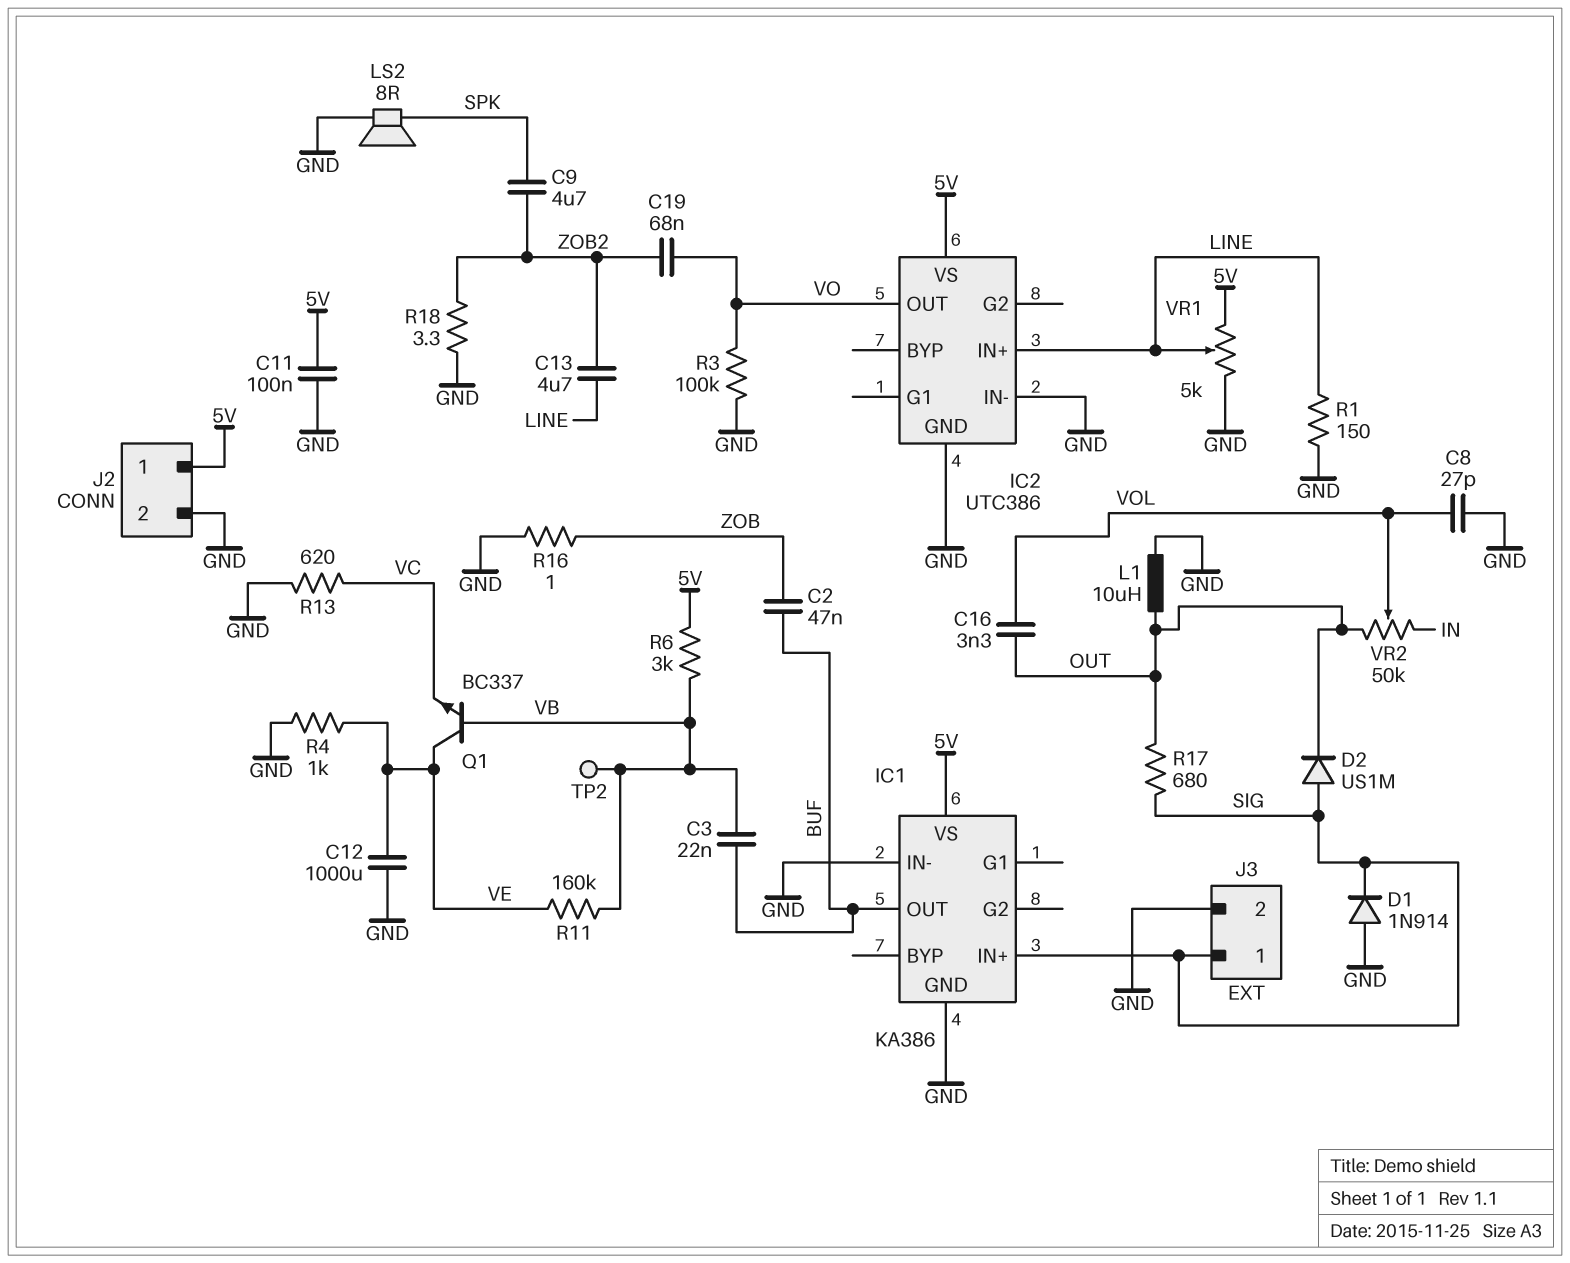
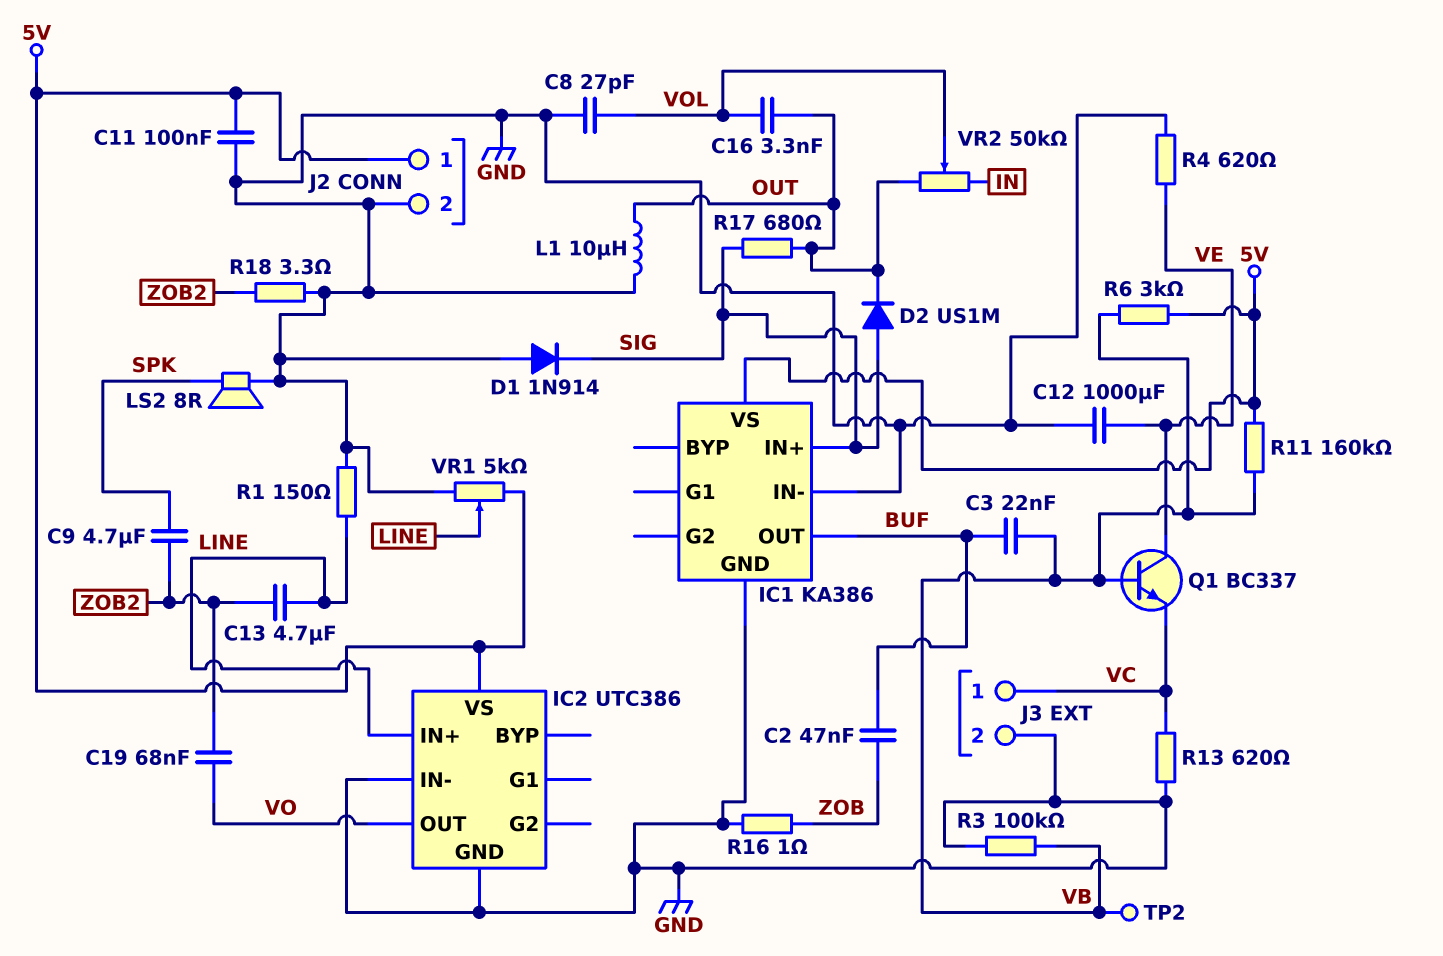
J3 pin 1: SIG -> VC
R3: 100k (GND, VO) -> 100k (GND, VB)
R4: 1k (GND, VE) -> 620 (GND, VE)
R11: 160k (VB, VE) -> 160k (5V, VB)

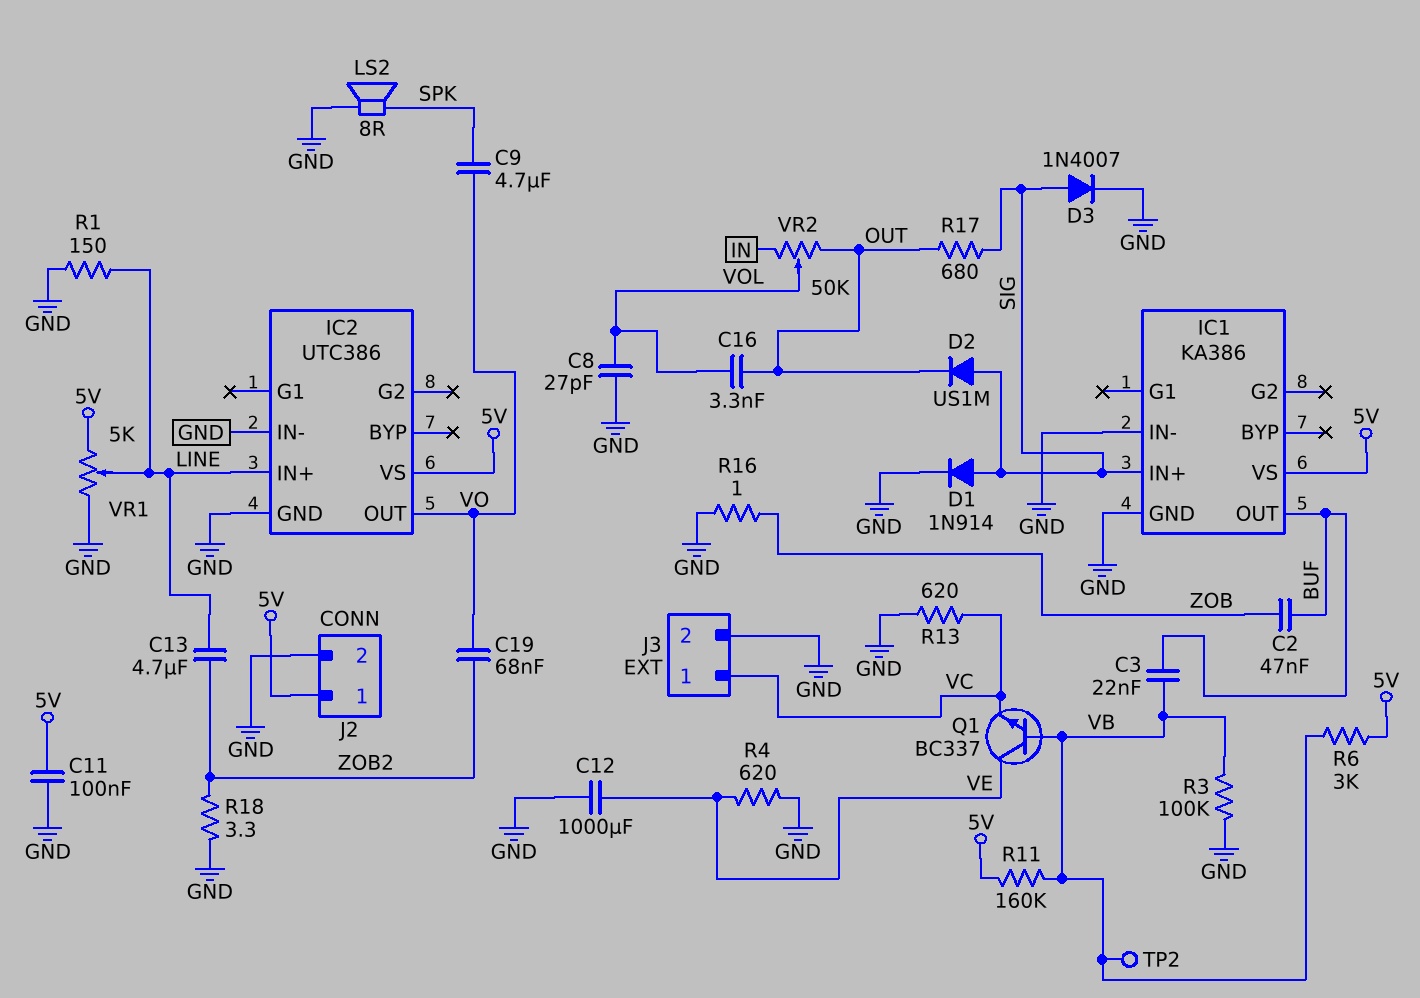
C9: 4.7uF (SPK, ZOB2) -> 4.7uF (SPK, VO)
D1: diode 1N914 (A GND, K SIG) -> diode 1N914 (A SIG, K GND)
D3: none -> diode 1N4007 (A SIG, K GND)
L1: 10uH (GND, OUT) -> none

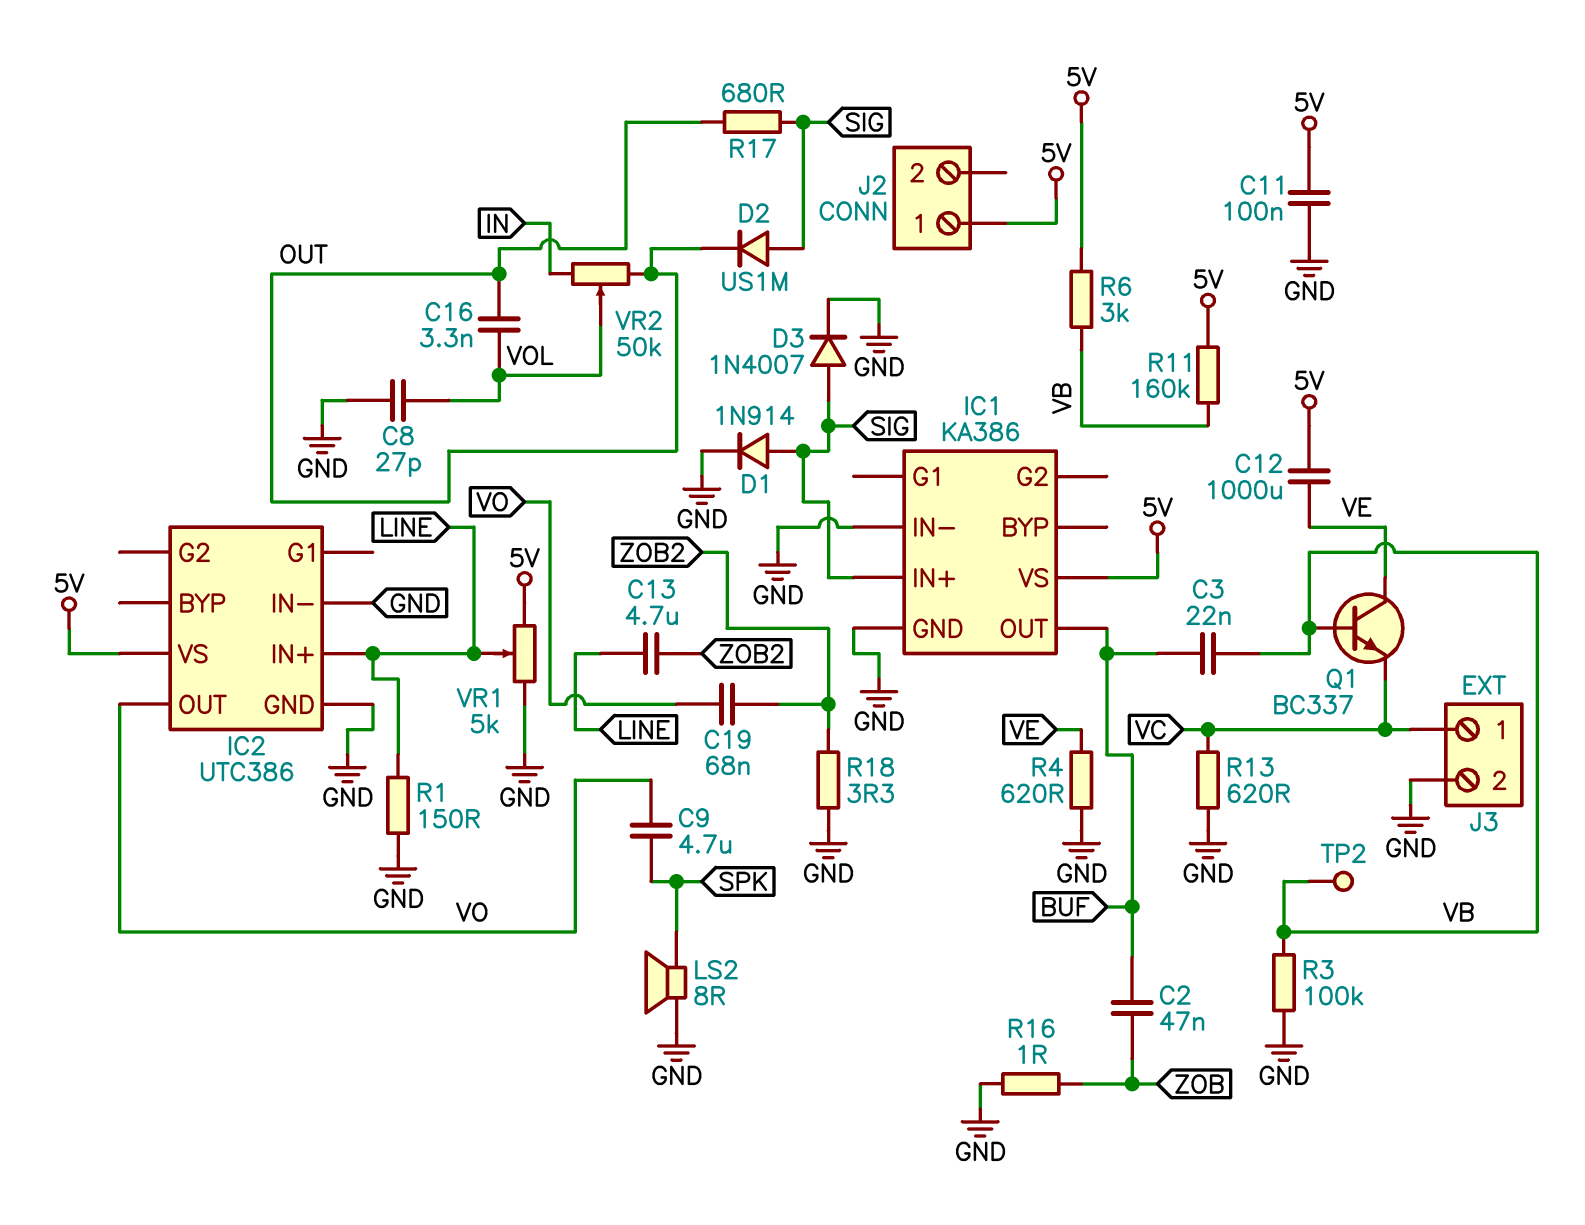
C12: 1000uF (GND, VE) -> 1000uF (5V, VE)
J2 pin 2: GND -> none

